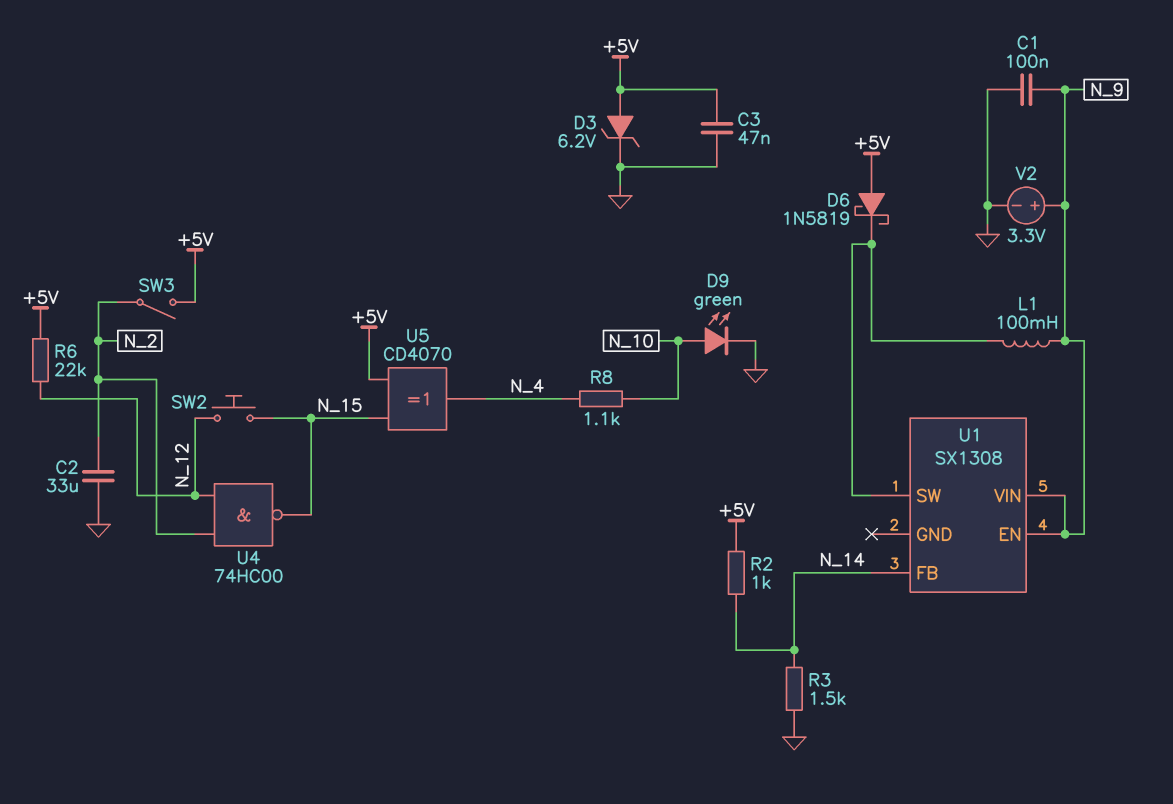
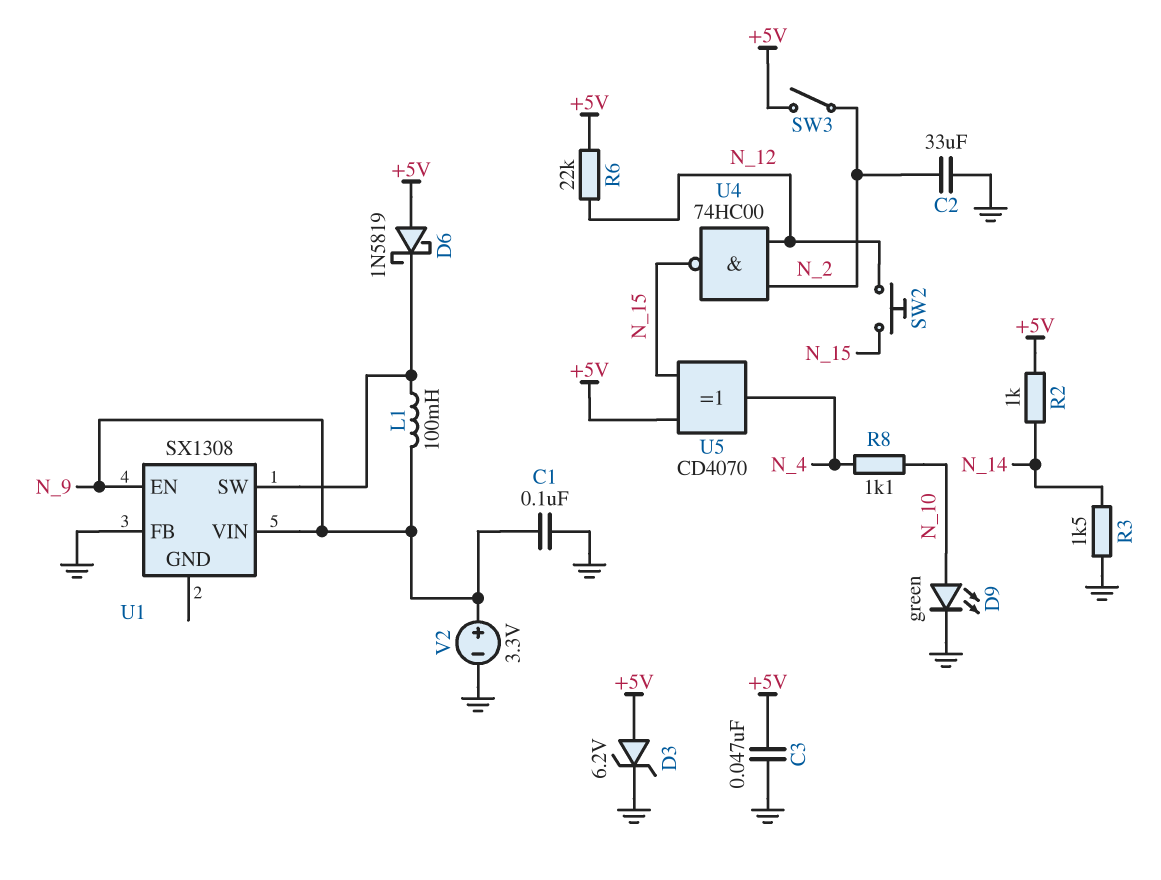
U1 pin FB: N_14 -> GND

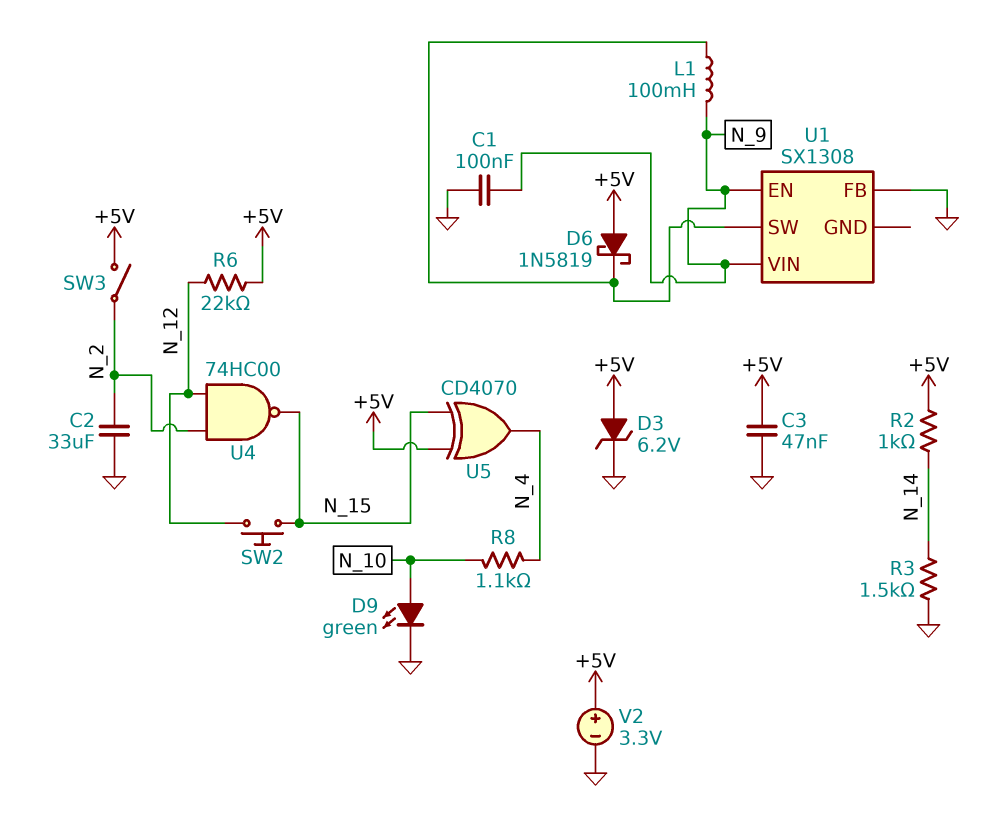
V2: 3.3V (plus N_9, minus GND) -> 3.3V (plus +5V, minus GND)

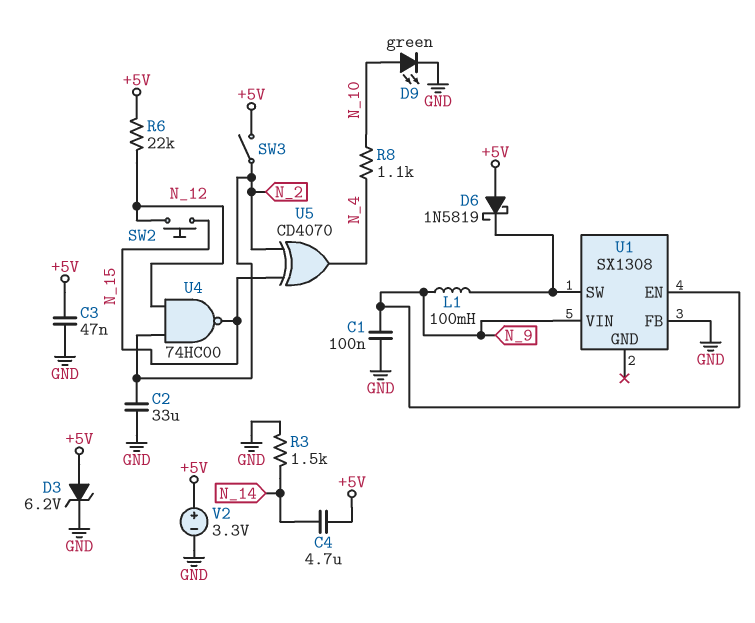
C4: none -> 4.7uF (+5V, N_14)
R2: 1k (+5V, N_14) -> none
U5: XOR CD4070 (in +5V, in N_15, out N_4) -> XOR CD4070 (in N_2, in N_15, out N_4)

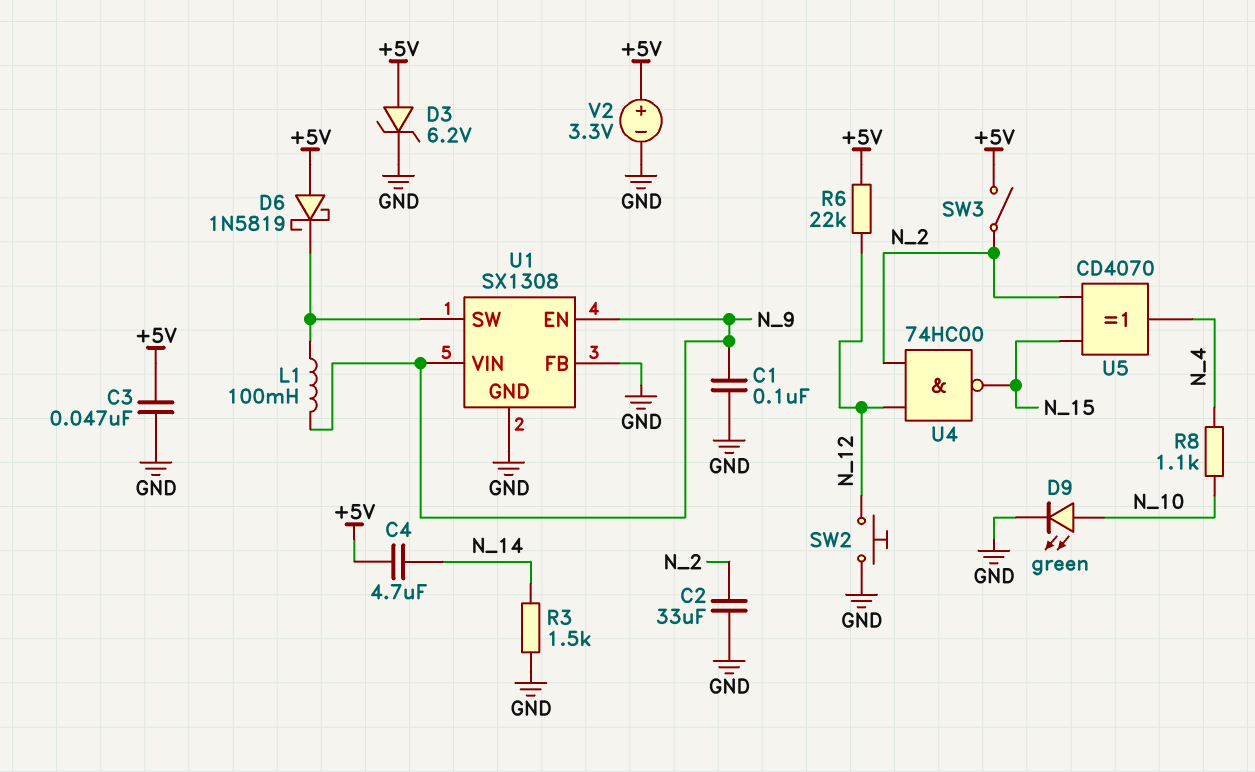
SW2: button (N_12, N_15) -> button (GND, N_12)
U1 pin GND: none -> GND

